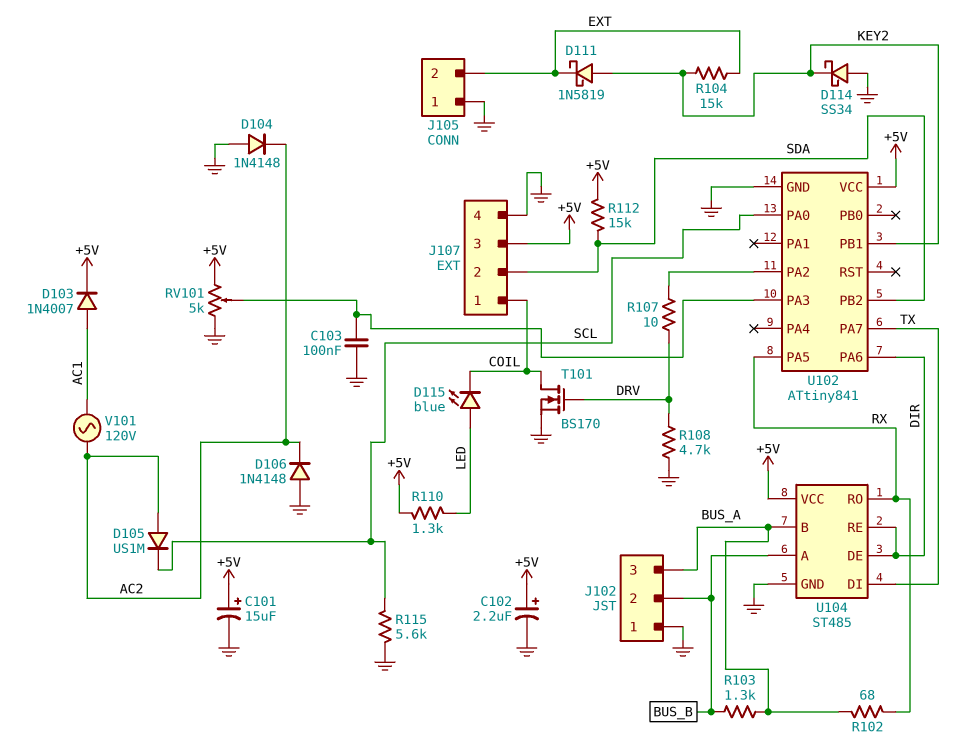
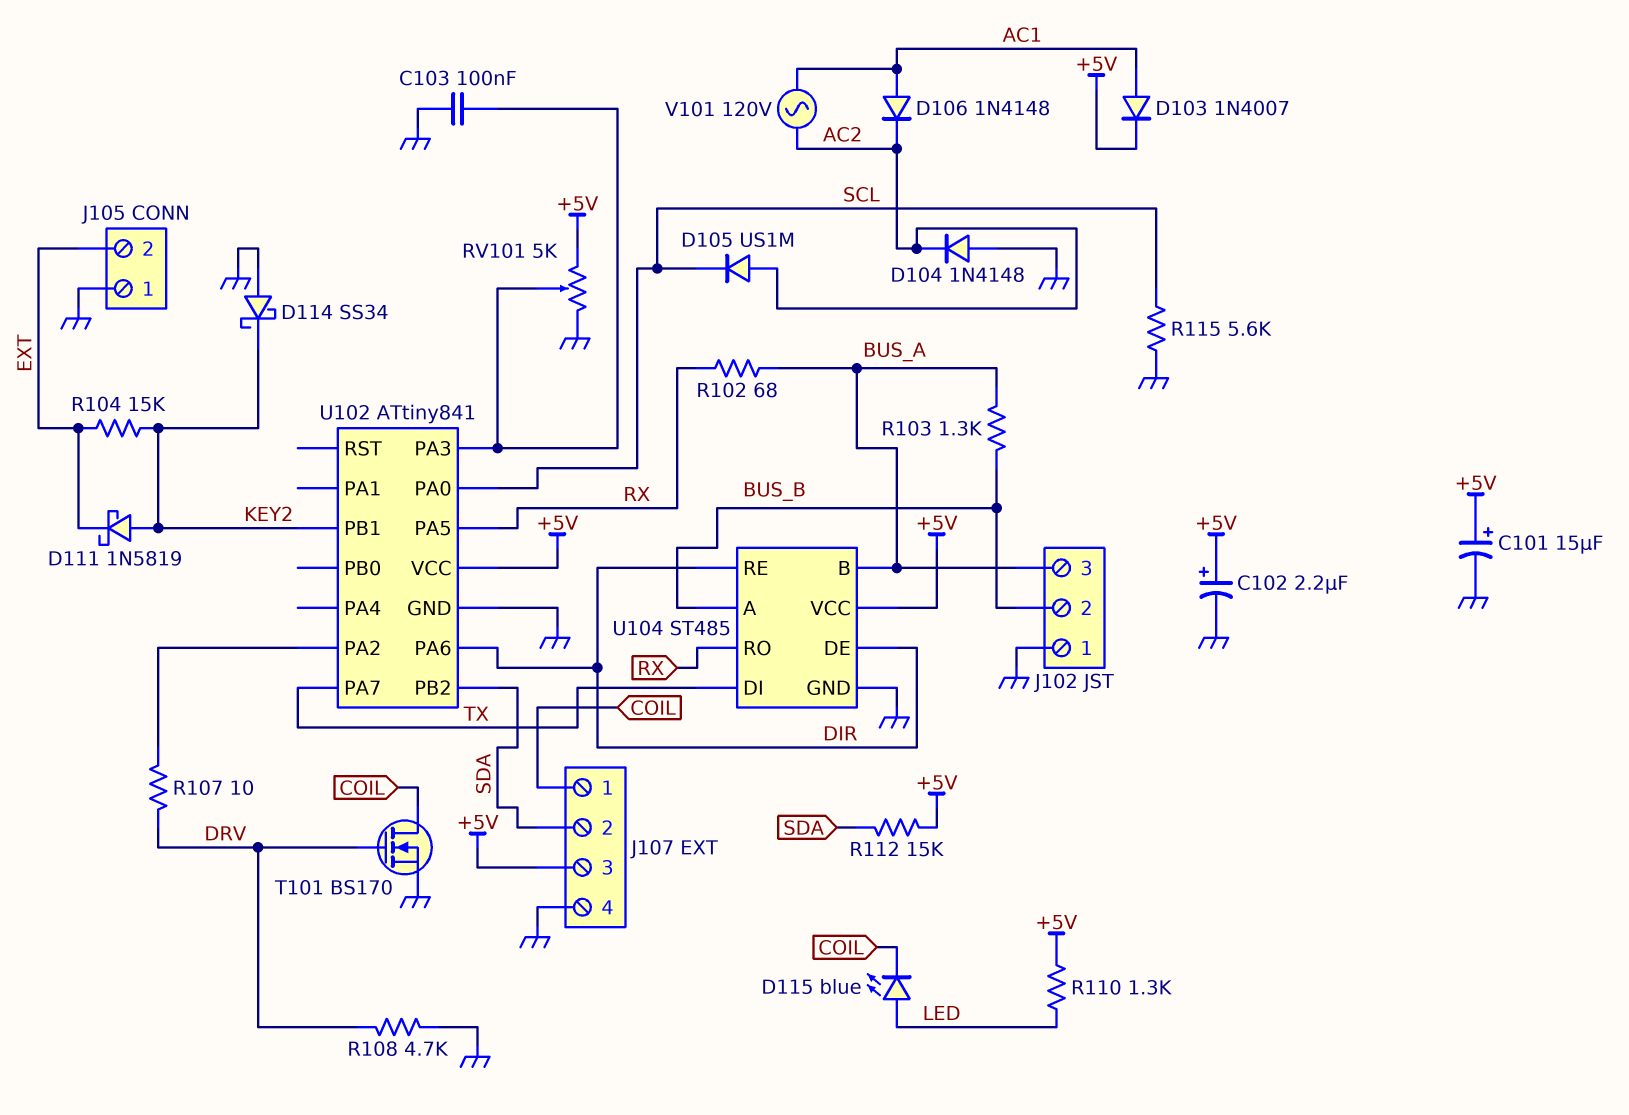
D106: diode 1N4148 (A GND, K AC2) -> diode 1N4148 (A AC1, K AC2)

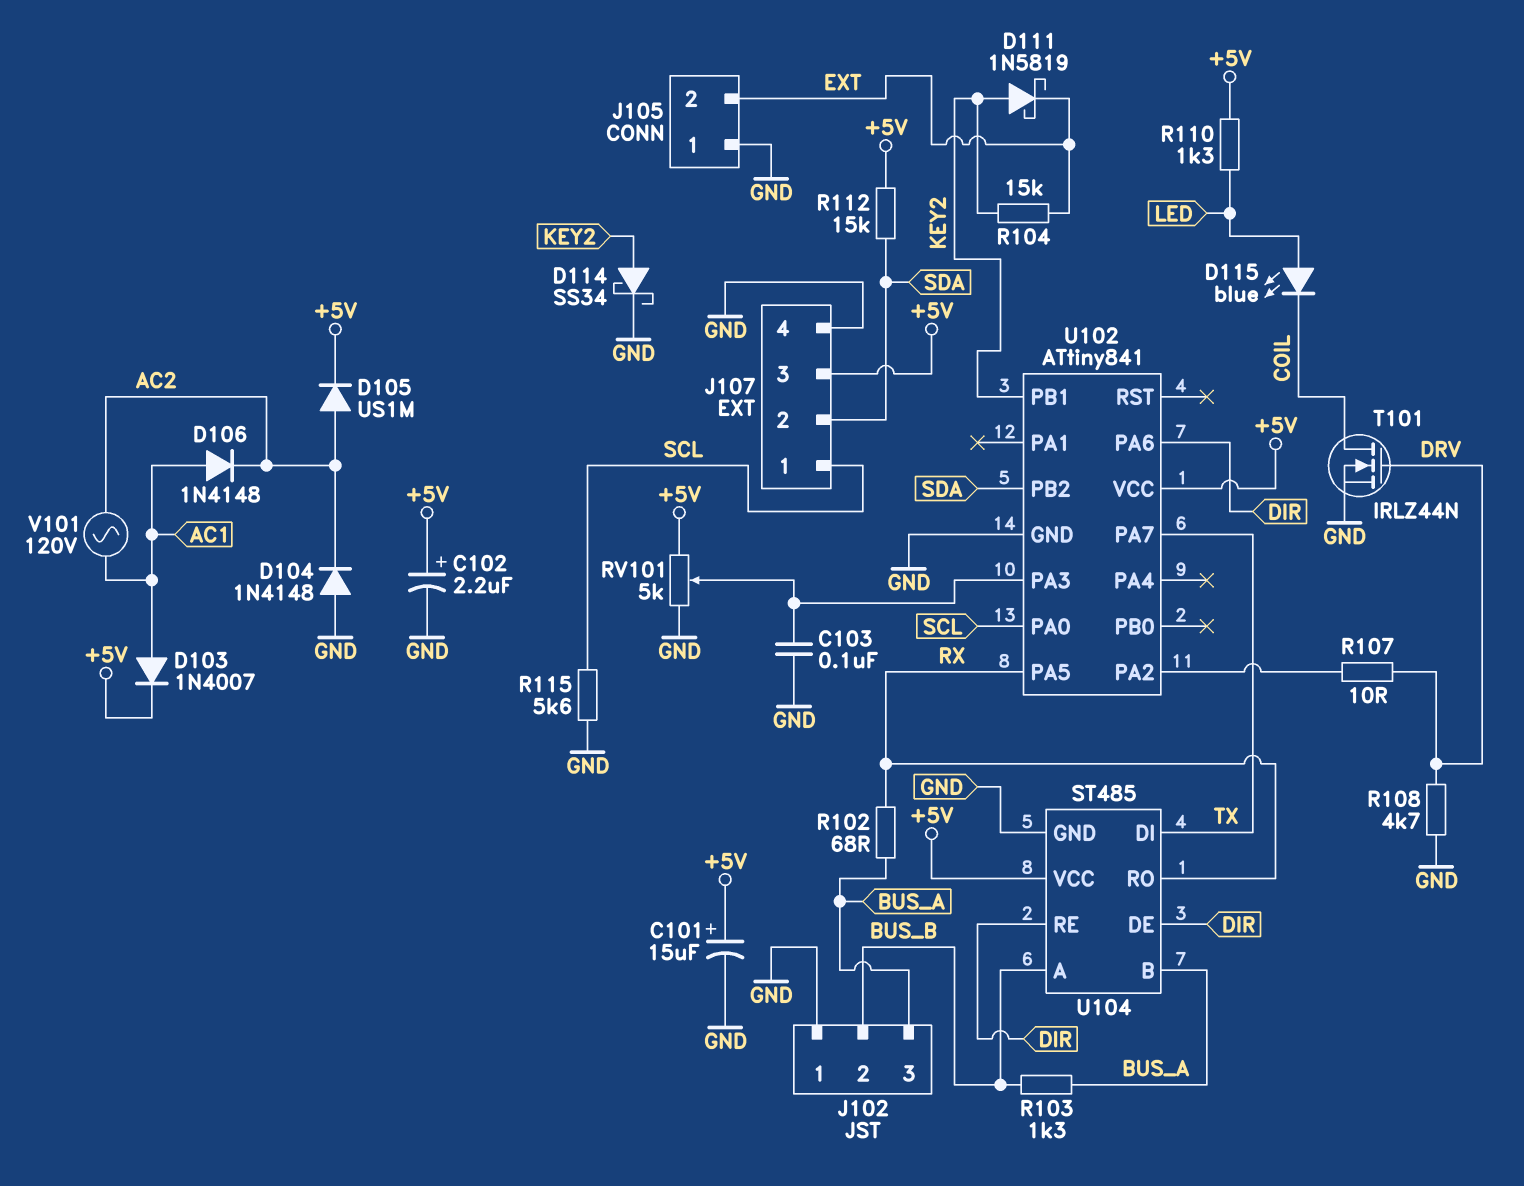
D105: diode US1M (A AC2, K SCL) -> diode US1M (A AC2, K +5V)
D114: schottky SS34 (A GND, K KEY2) -> schottky SS34 (A KEY2, K GND)
J107 pin 1: COIL -> SCL
T101: NMOS BS170 (G DRV, D COIL, S GND) -> NMOS IRLZ44N (G DRV, D COIL, S GND)

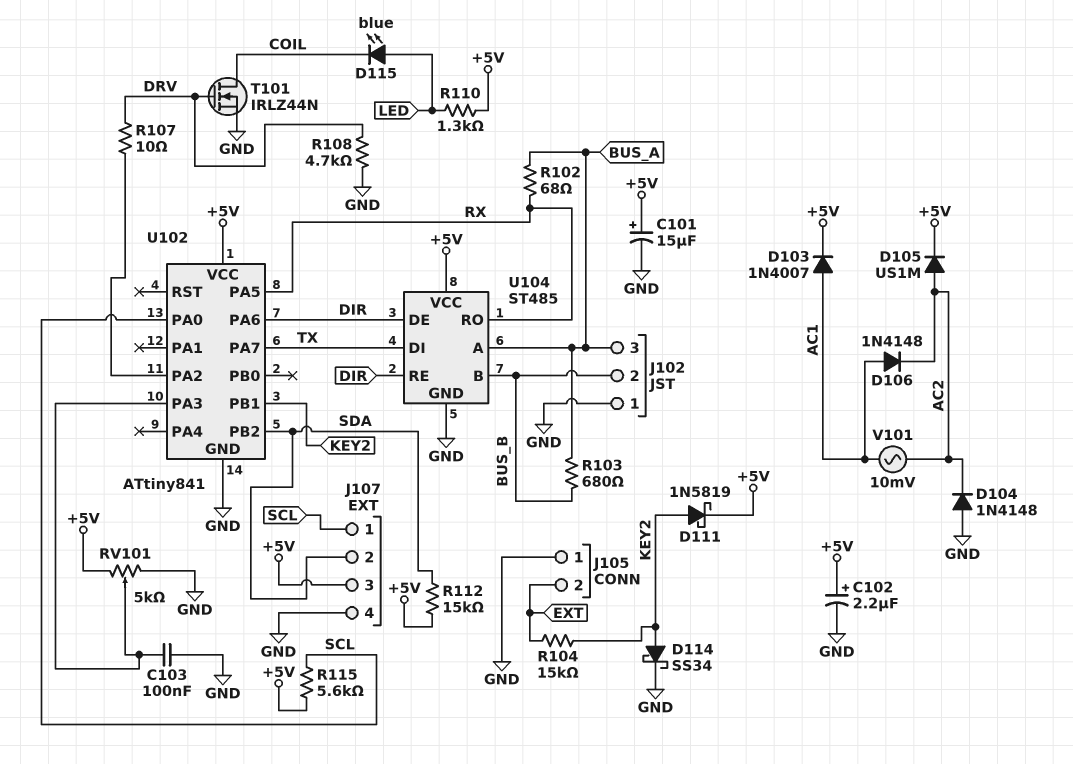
D111: schottky 1N5819 (A KEY2, K EXT) -> schottky 1N5819 (A KEY2, K +5V)
R103: 1.3k (BUS_A, BUS_B) -> 680 (BUS_A, BUS_B)
R115: 5.6k (GND, SCL) -> 5.6k (+5V, SCL)
U104 pin A: BUS_B -> BUS_A
U104 pin B: BUS_A -> BUS_B
V101: AC 120V (AC1, AC2) -> AC 10mV (AC1, AC2)

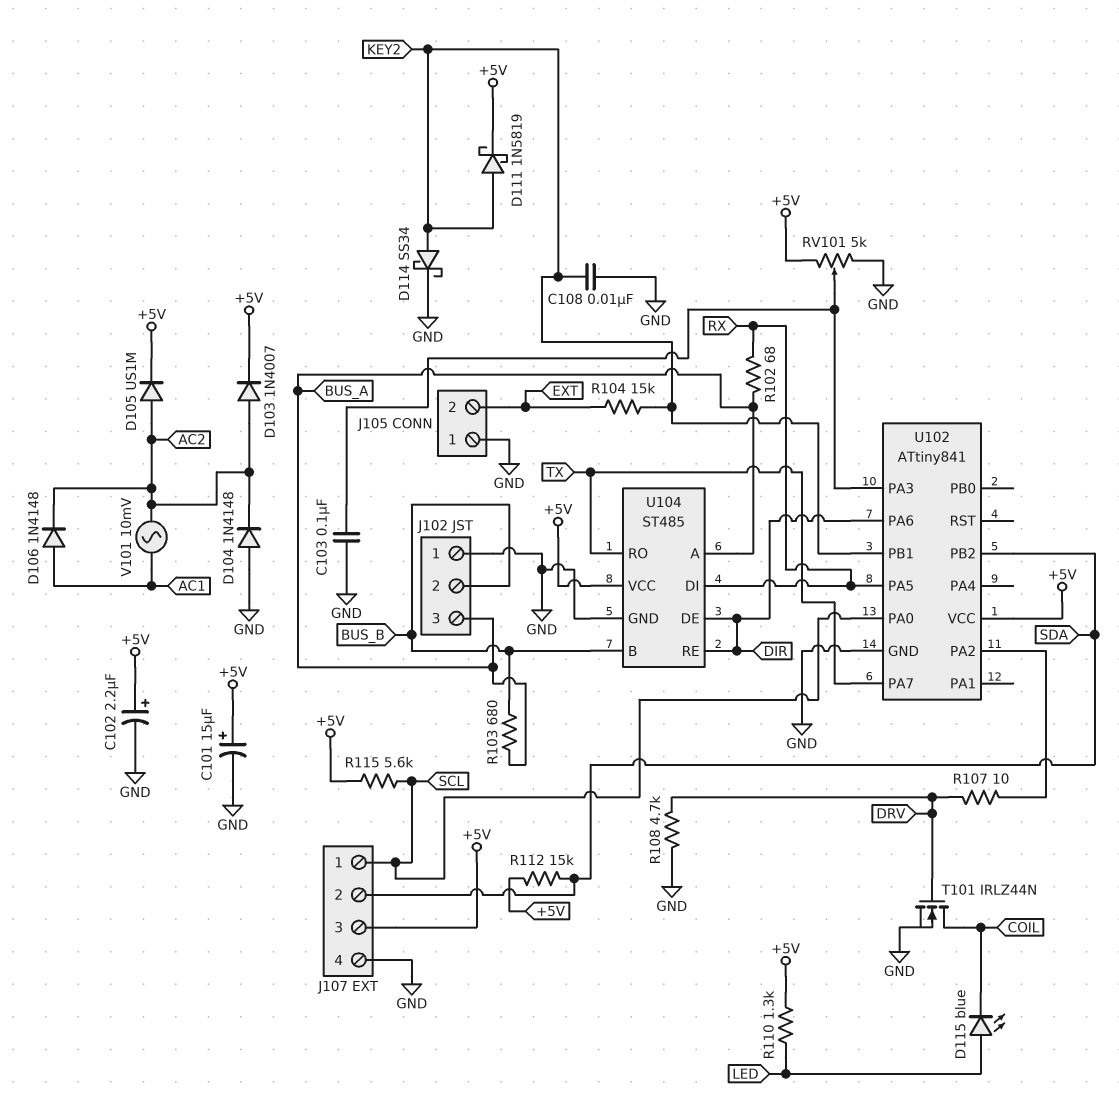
C108: none -> 10nF (GND, KEY2)
D103: diode 1N4007 (A AC1, K +5V) -> diode 1N4007 (A AC2, K +5V)
U104 pin DI: TX -> RX
U104 pin RO: RX -> TX

